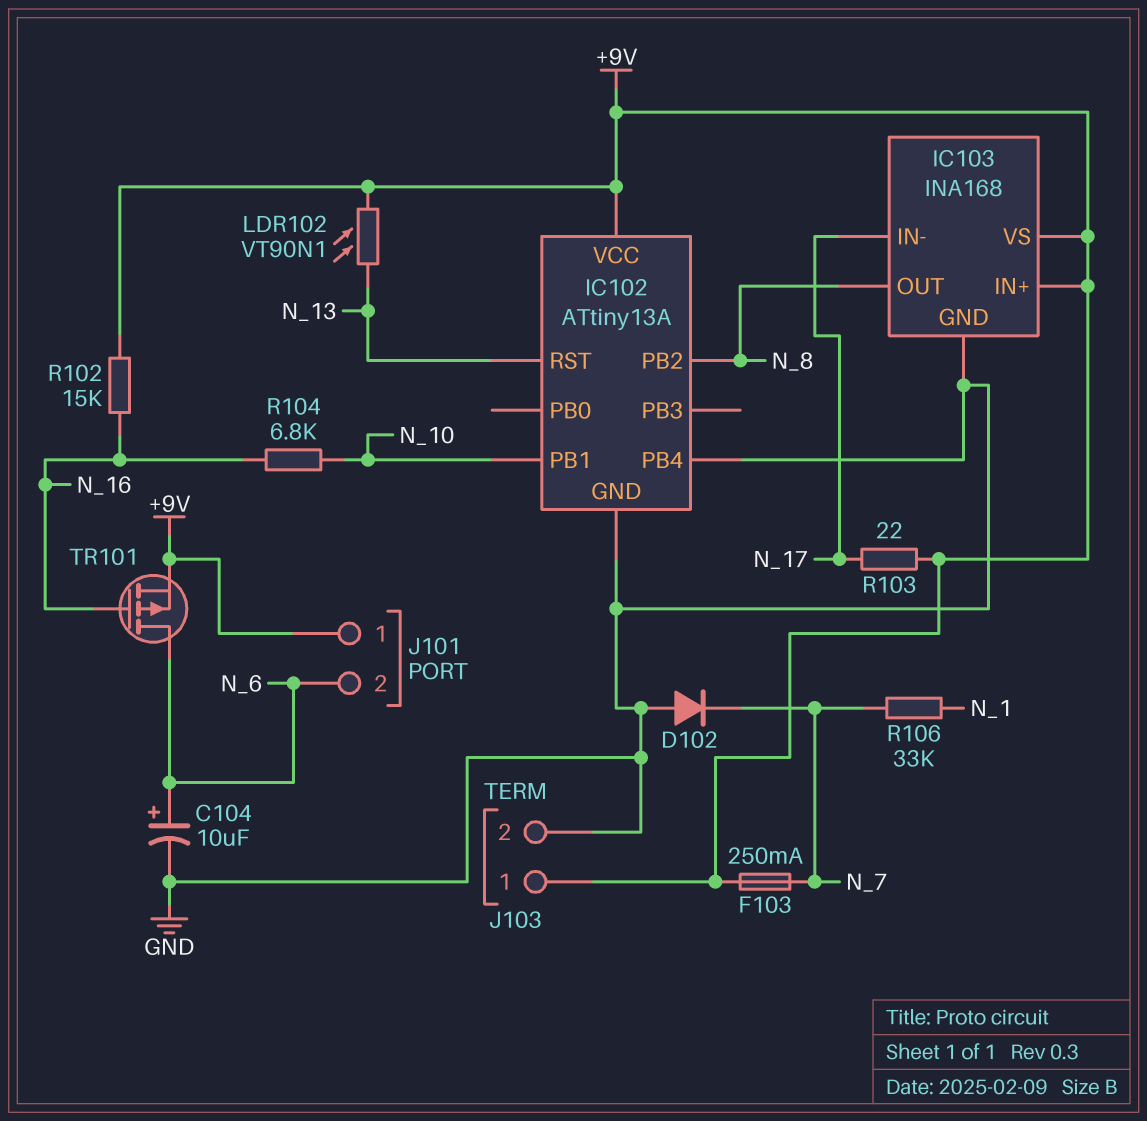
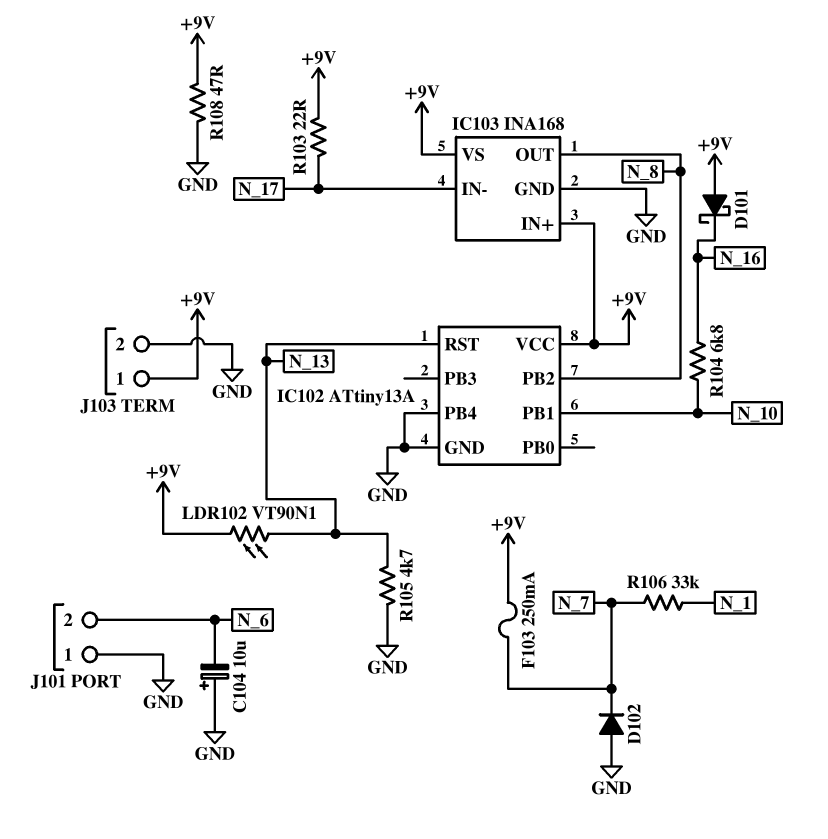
C104: 10uF (plus N_6, minus GND) -> 10uF (plus GND, minus N_6)
D101: none -> schottky (A +9V, K N_16)
J101 pin 1: +9V -> GND
R102: 15k (+9V, N_16) -> none
R105: none -> 4.7k (GND, N_13)
R108: none -> 47 (+9V, GND)
TR101: PMOS (G N_16, D N_6, S +9V) -> none

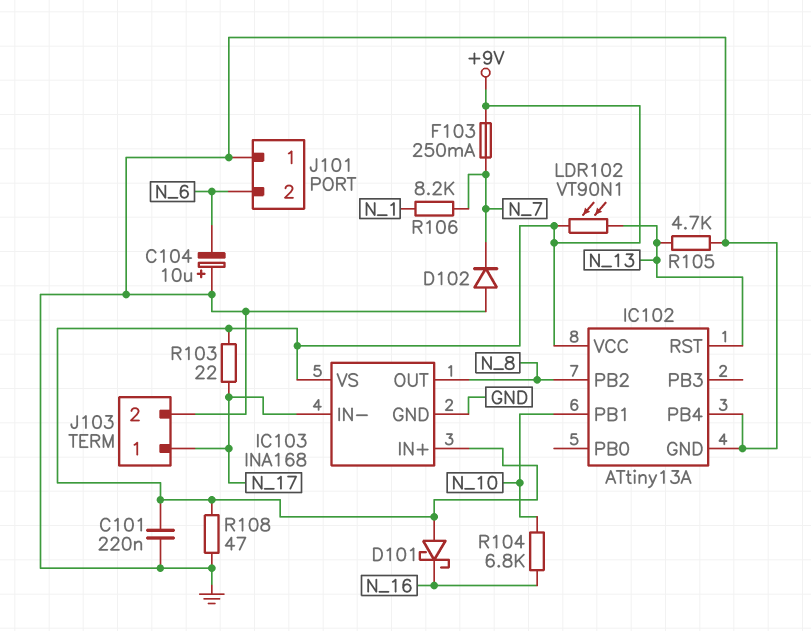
C101: none -> 220nF (+9V, GND)
J103 pin 1: +9V -> N_17
R106: 33k (N_1, N_7) -> 8.2k (N_1, N_7)

